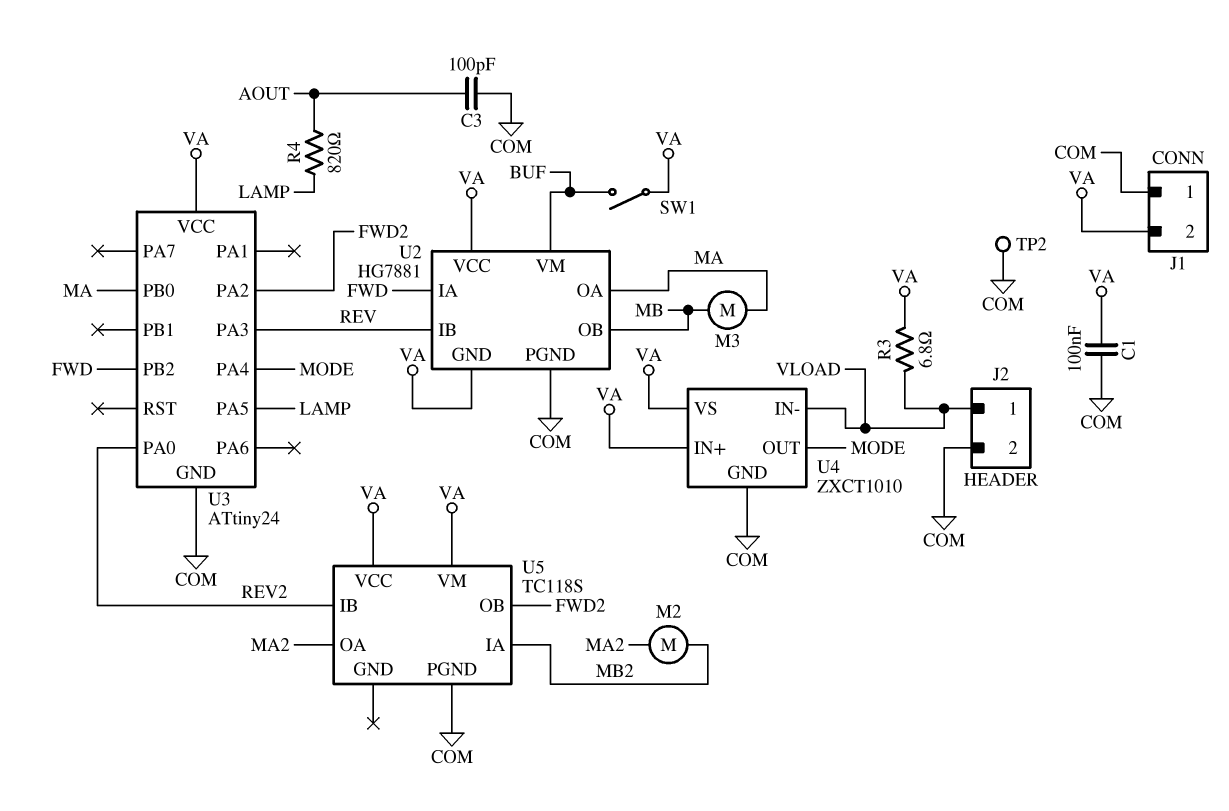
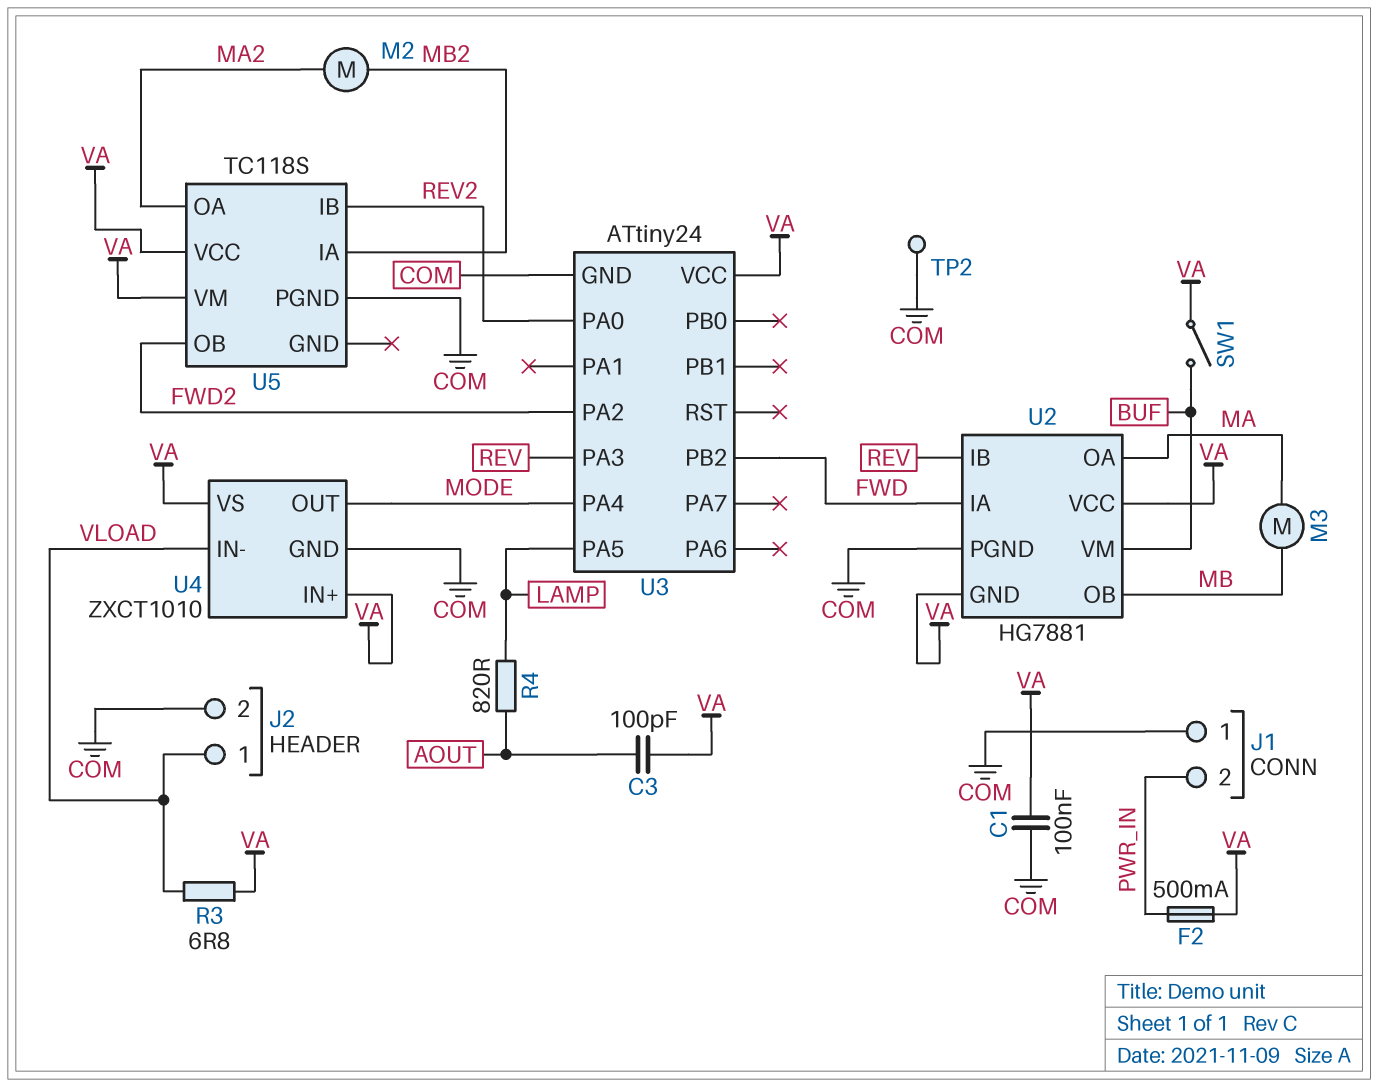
C3: 100pF (AOUT, COM) -> 100pF (AOUT, VA)
F2: none -> 500mA (PWR_IN, VA)
J1 pin 2: VA -> PWR_IN
U3 pin PB0: MA -> none

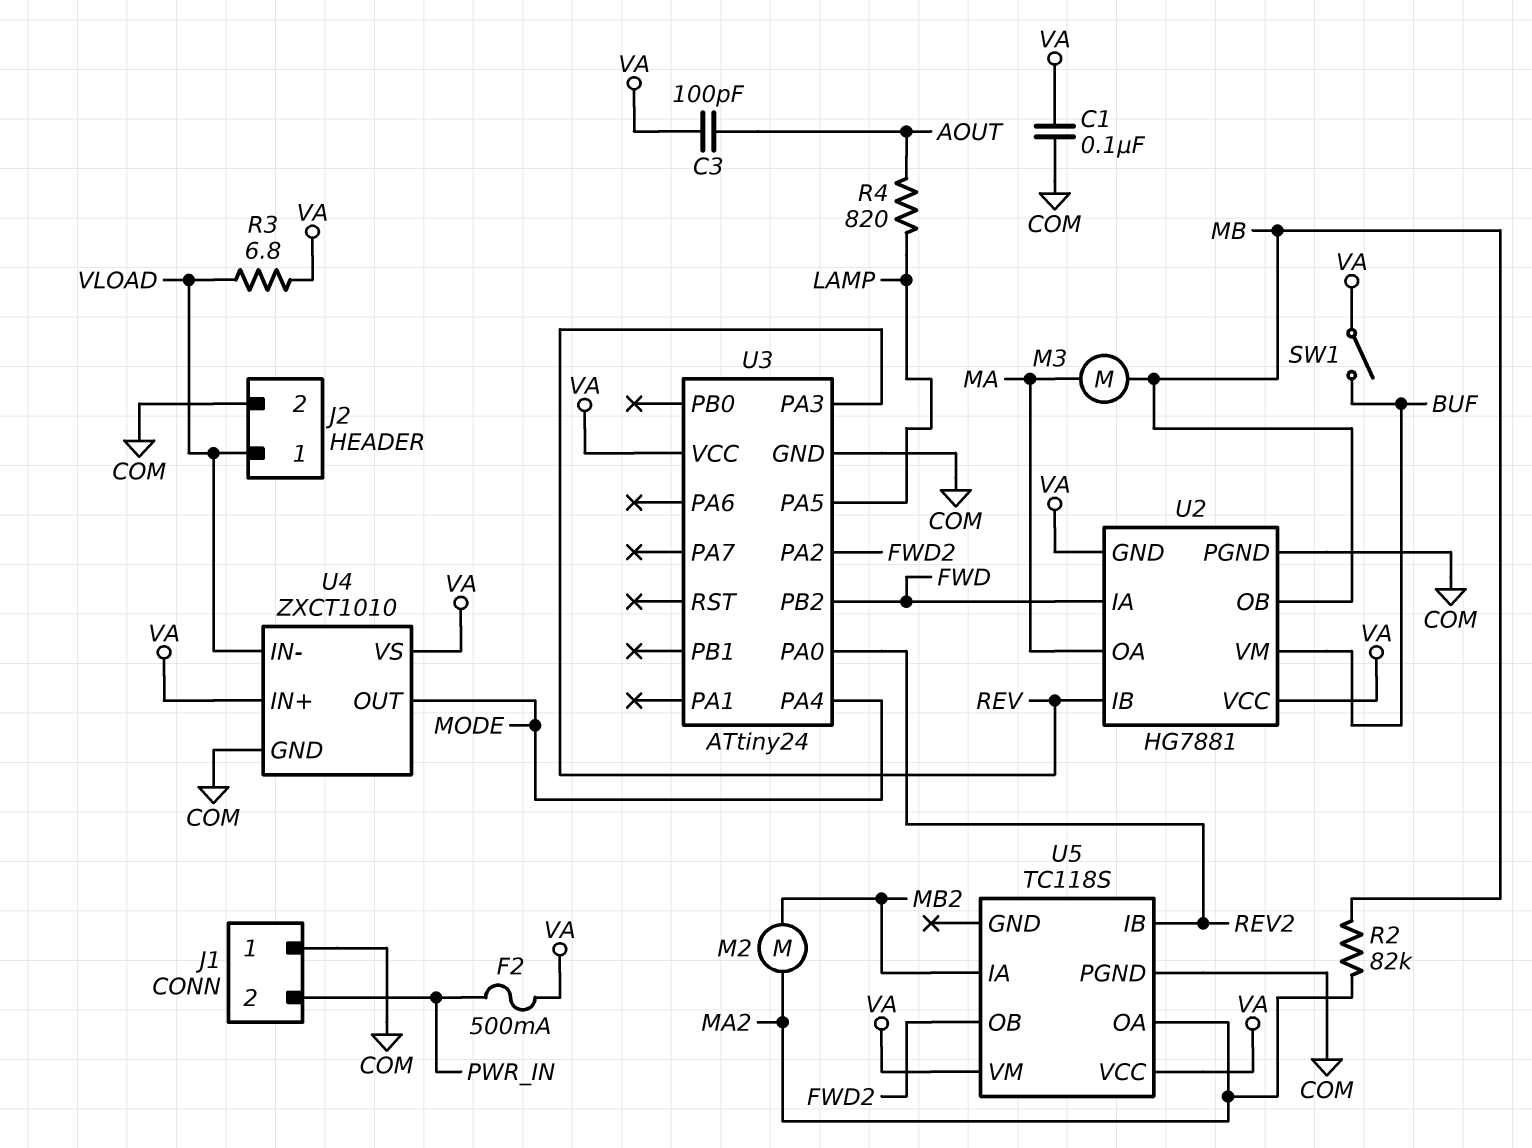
R2: none -> 82k (MA2, MB)
TP2: test point (COM) -> none

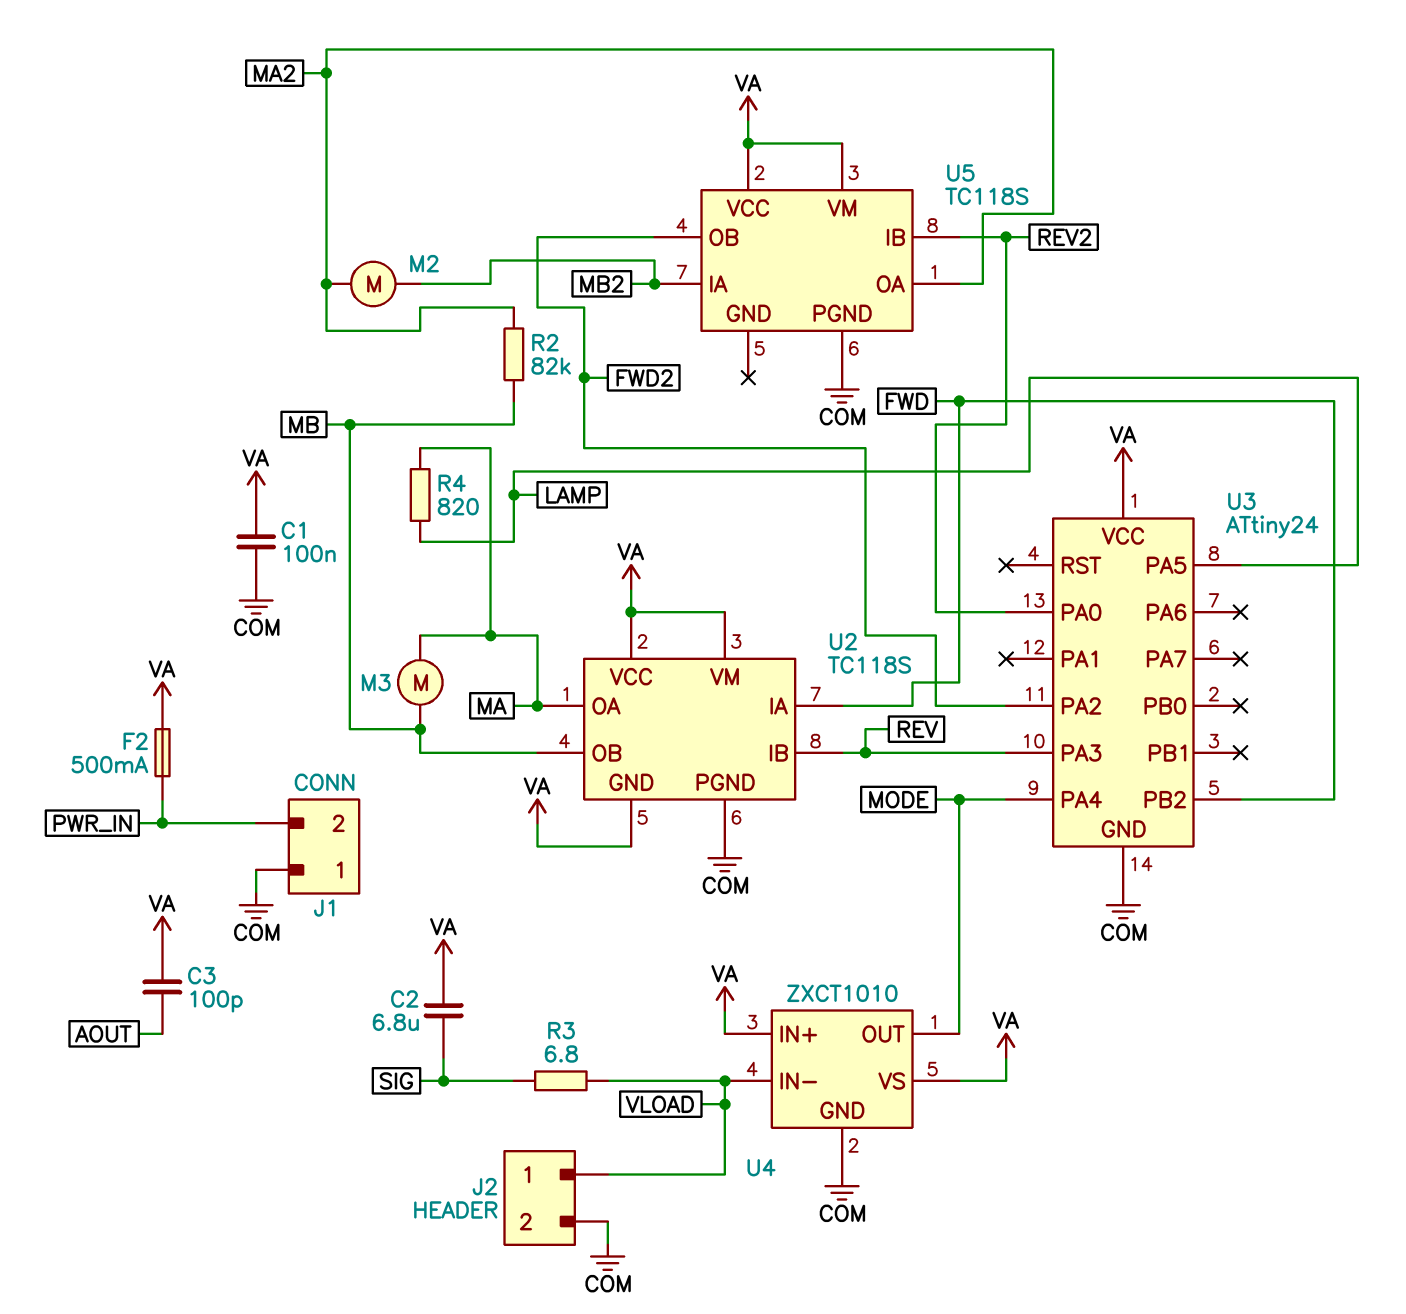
C2: none -> 6.8uF (SIG, VA)
R3: 6.8 (VA, VLOAD) -> 6.8 (SIG, VLOAD)
R4: 820 (AOUT, LAMP) -> 820 (LAMP, MA)
SW1: switch (BUF, VA) -> none
U2: HG7881 -> TC118S
U2 pin VM: BUF -> VA

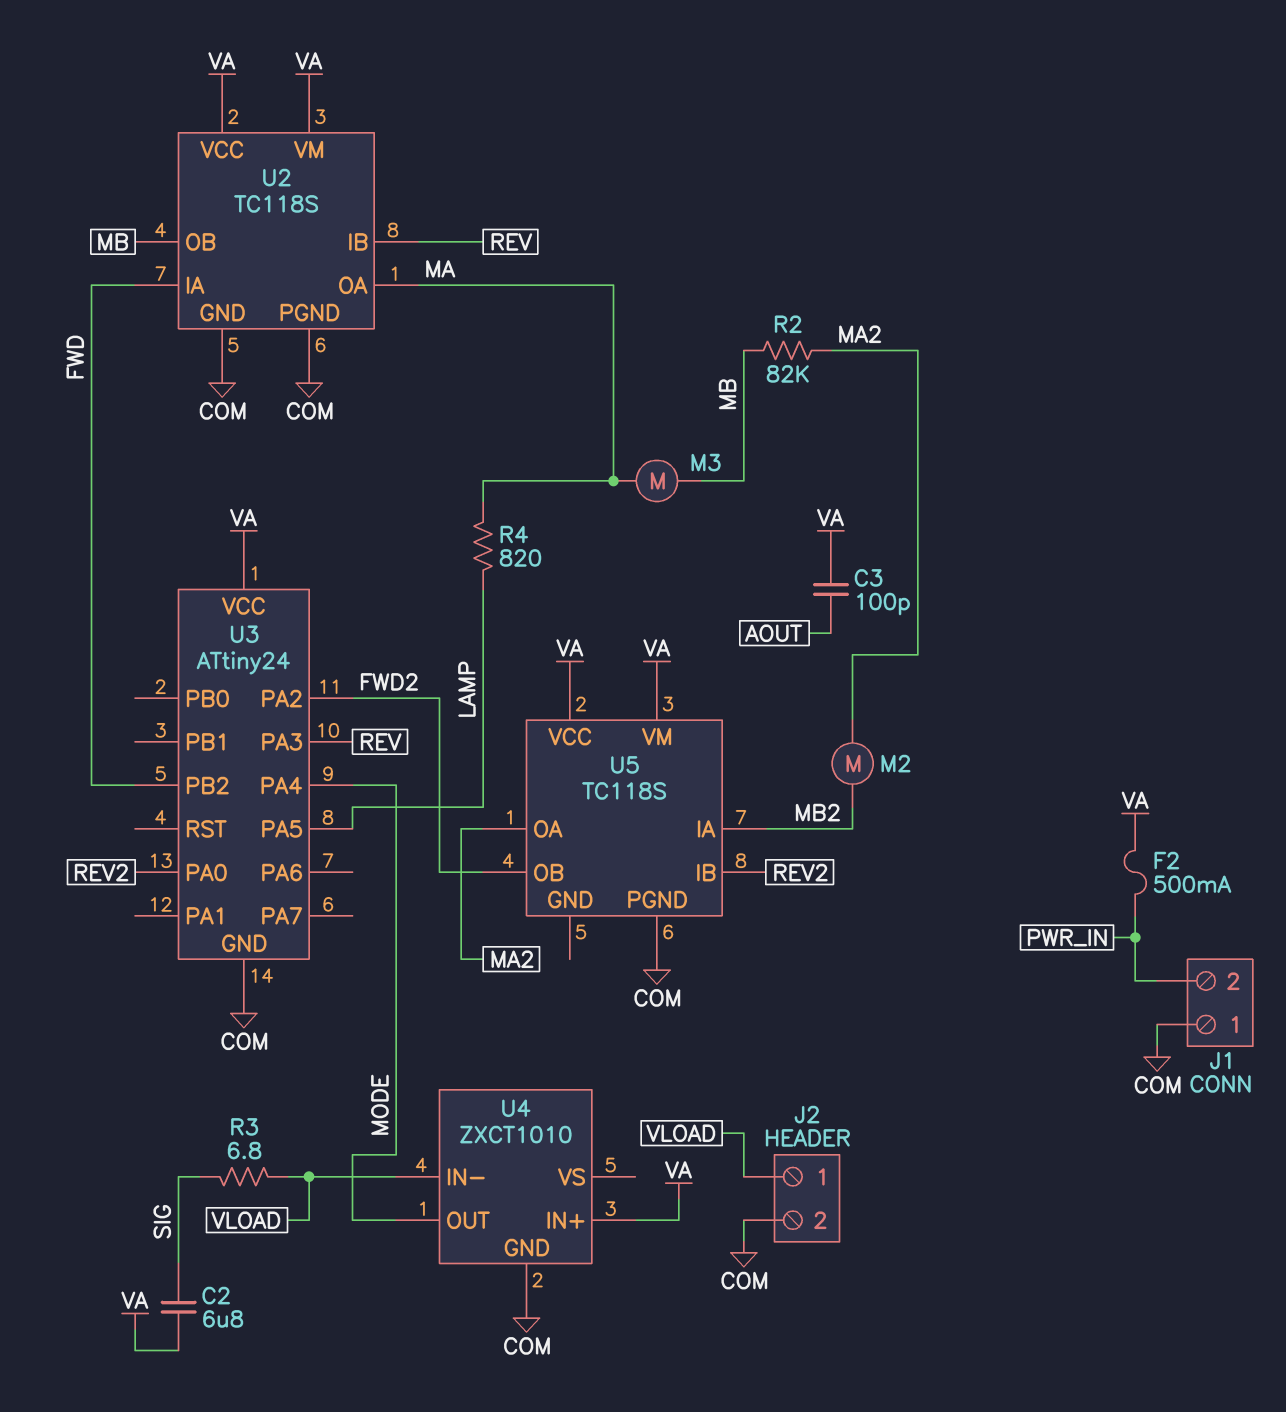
C1: 100nF (COM, VA) -> none
U2 pin GND: VA -> COM
U4 pin VS: VA -> none

